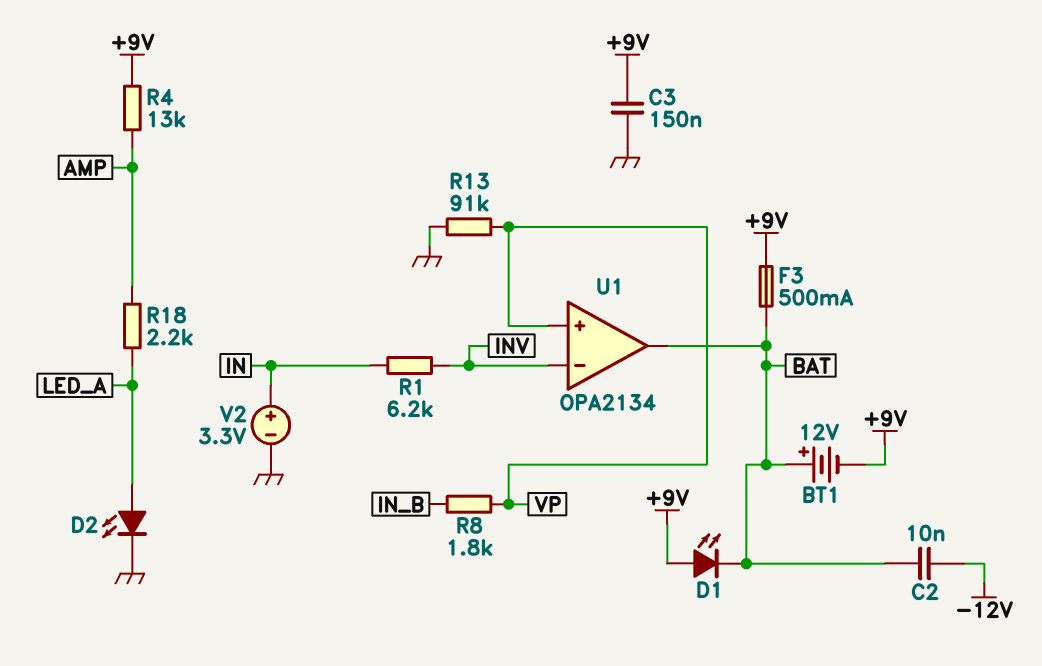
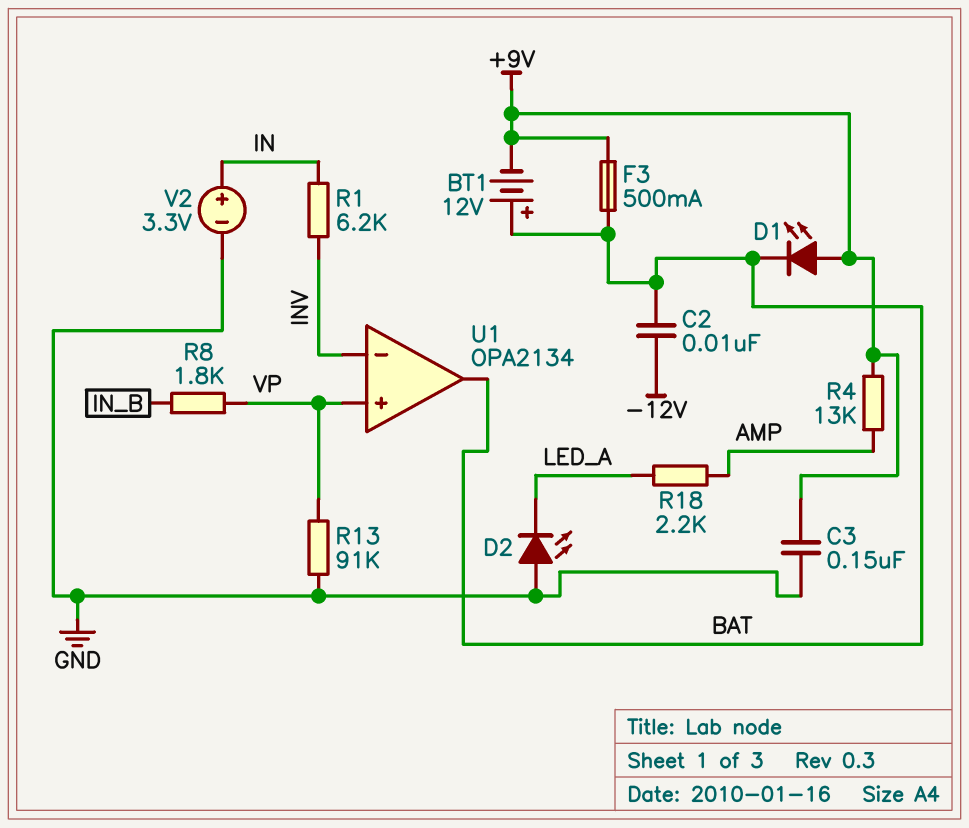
D2: LED (A LED_A, K GND) -> LED (A GND, K LED_A)

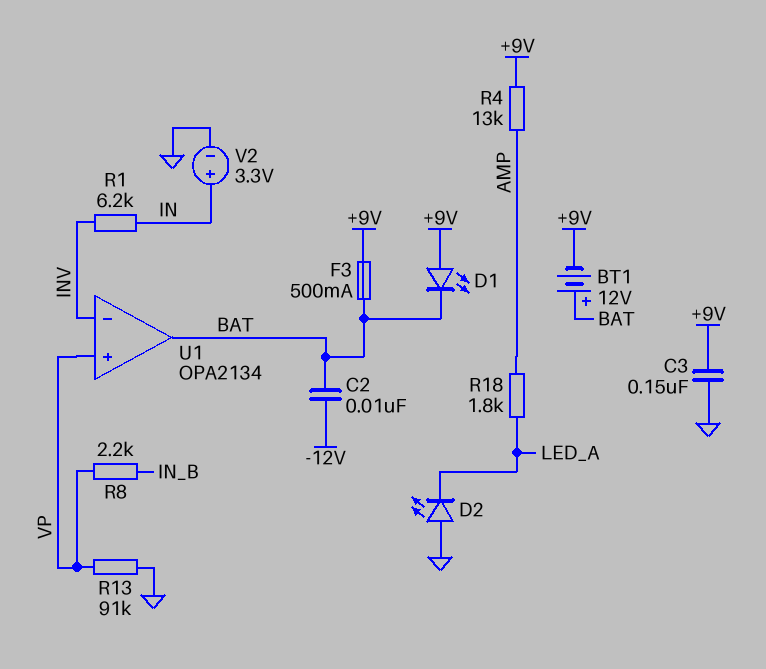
R8: 1.8k (IN_B, VP) -> 2.2k (IN_B, VP)
R18: 2.2k (AMP, LED_A) -> 1.8k (AMP, LED_A)

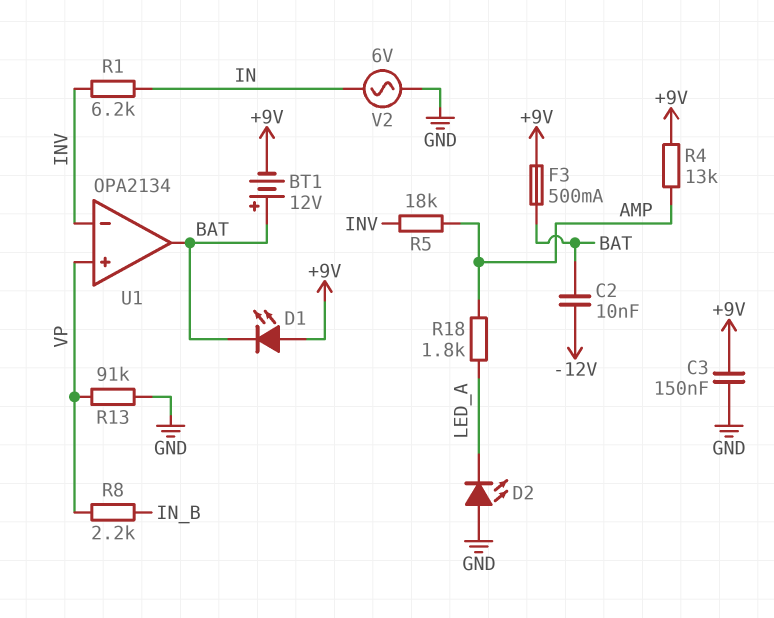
R5: none -> 18k (AMP, INV)
V2: 3.3V (plus IN, minus GND) -> AC 6V (GND, IN)

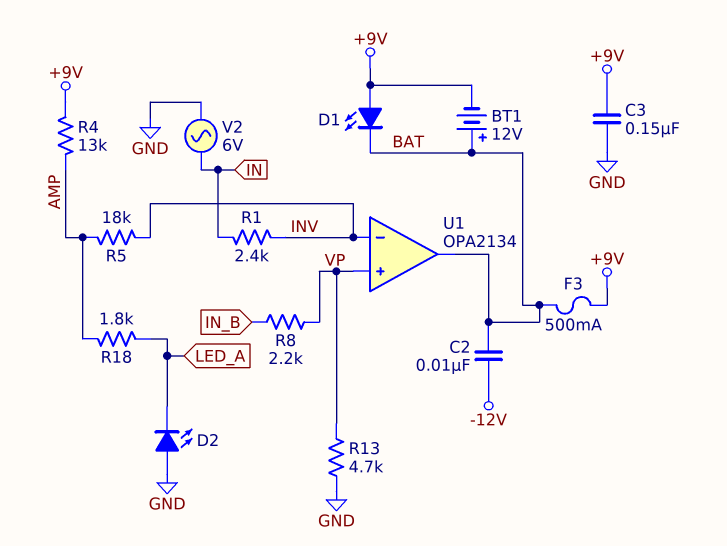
R1: 6.2k (IN, INV) -> 2.4k (IN, INV)
R13: 91k (GND, VP) -> 4.7k (GND, VP)

